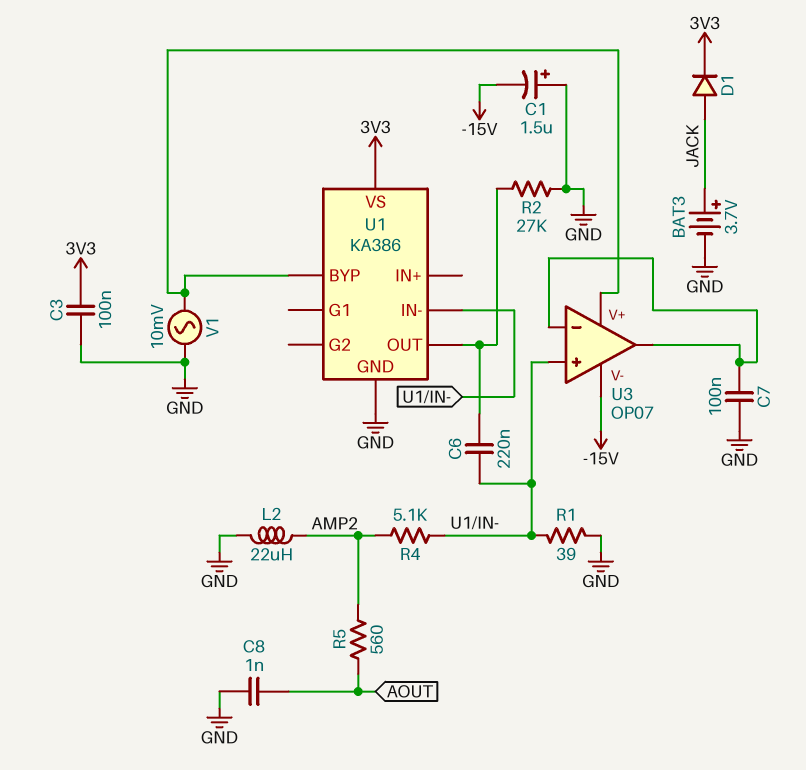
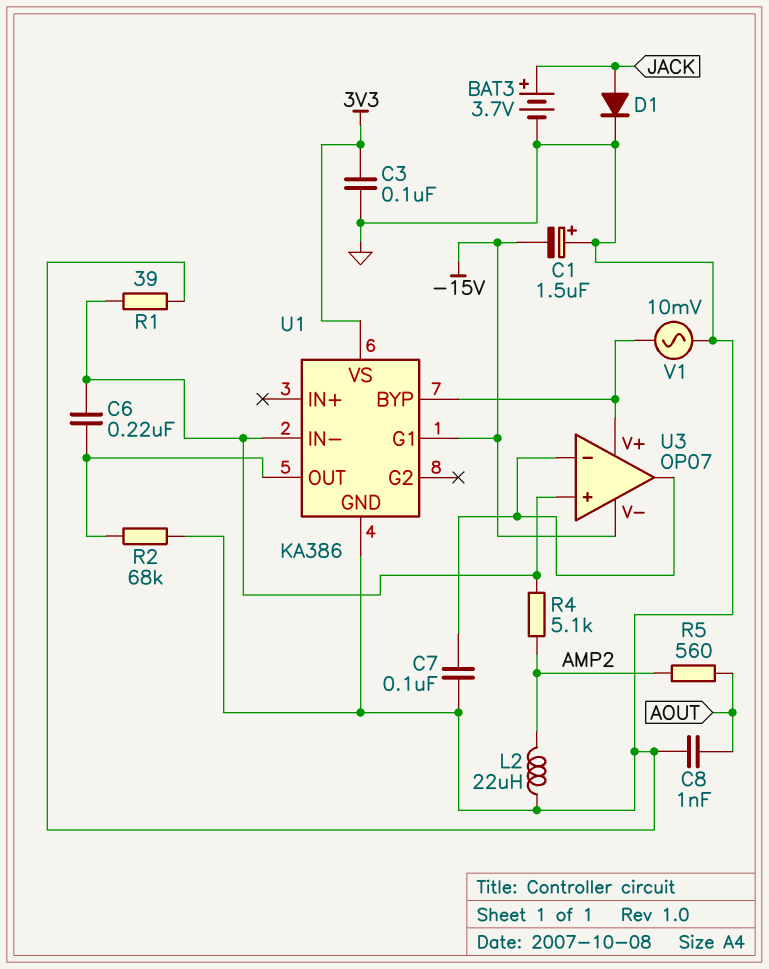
D1: diode (A JACK, K 3V3) -> diode (A JACK, K GND)
R2: 27k (GND, U1/OUT) -> 68k (GND, U1/OUT)
U1 pin G1: none -> -15V

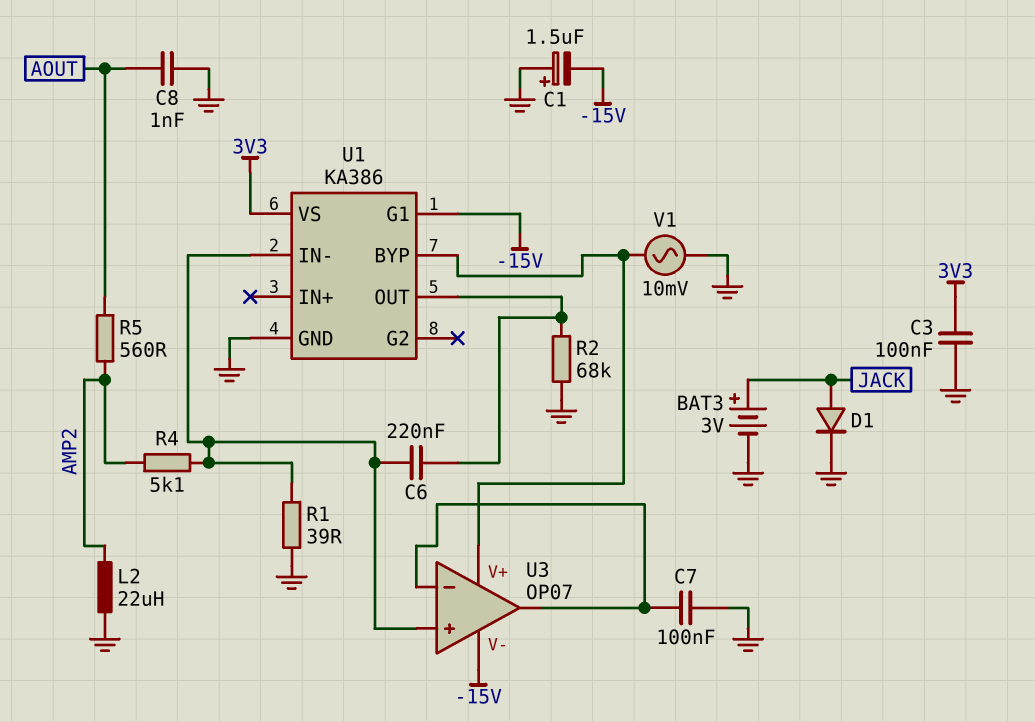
BAT3: 3.7V (plus JACK, minus GND) -> 3V (plus JACK, minus GND)

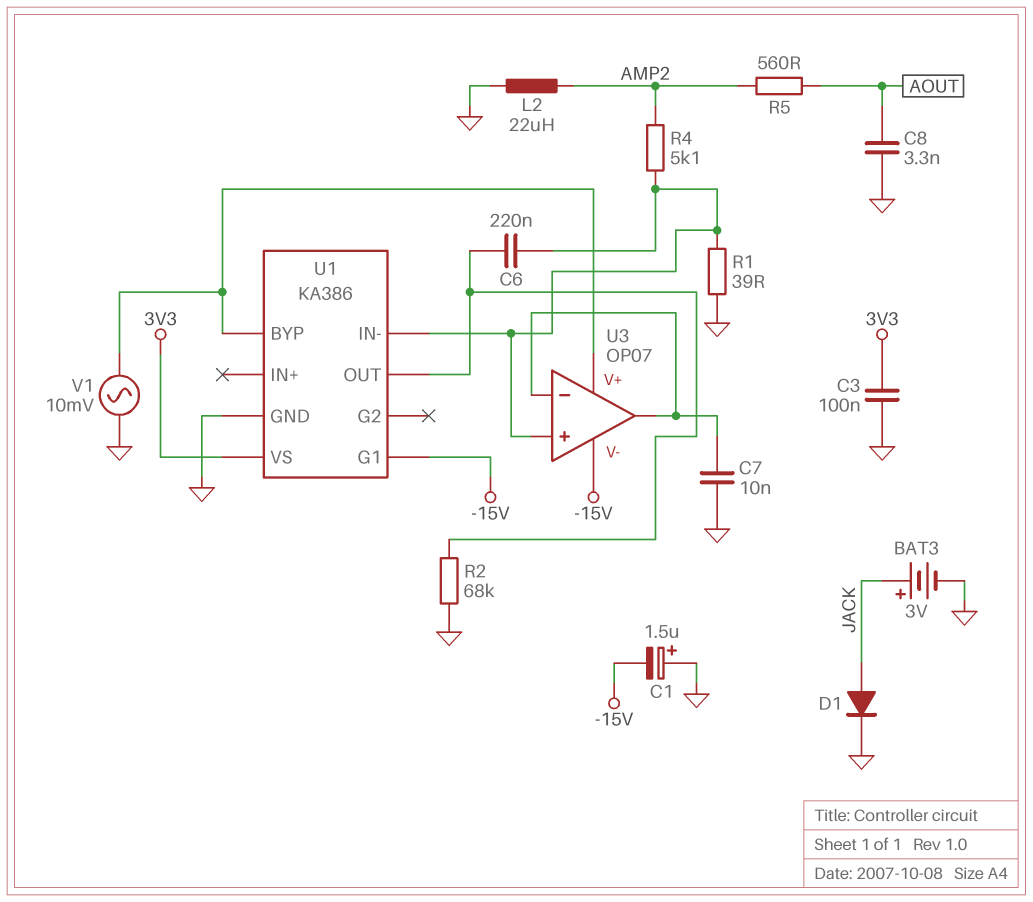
C7: 100nF (GND, U3/in-) -> 10nF (GND, U3/in-)
C8: 1nF (AOUT, GND) -> 3.3nF (AOUT, GND)

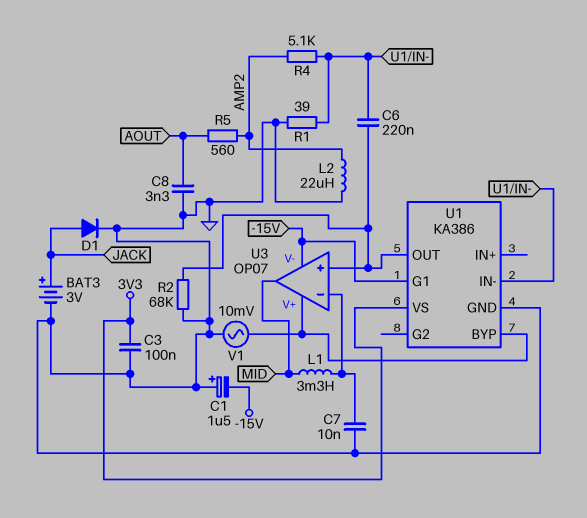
L1: none -> 3.3mH (MID, U3/in-)
U3 pin in+: U1/IN- -> U1/OUT
U3 pin out: U3/in- -> MID

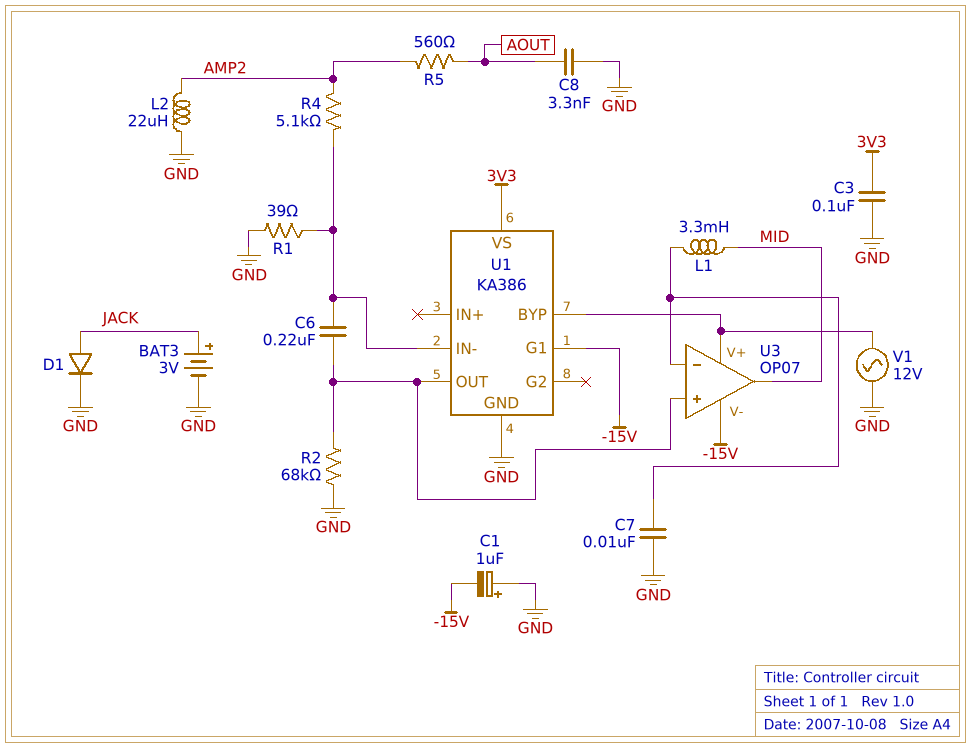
C1: 1.5uF (plus GND, minus -15V) -> 1uF (plus GND, minus -15V)
V1: AC 10mV (GND, U1/BYP) -> AC 12V (GND, U1/BYP)

